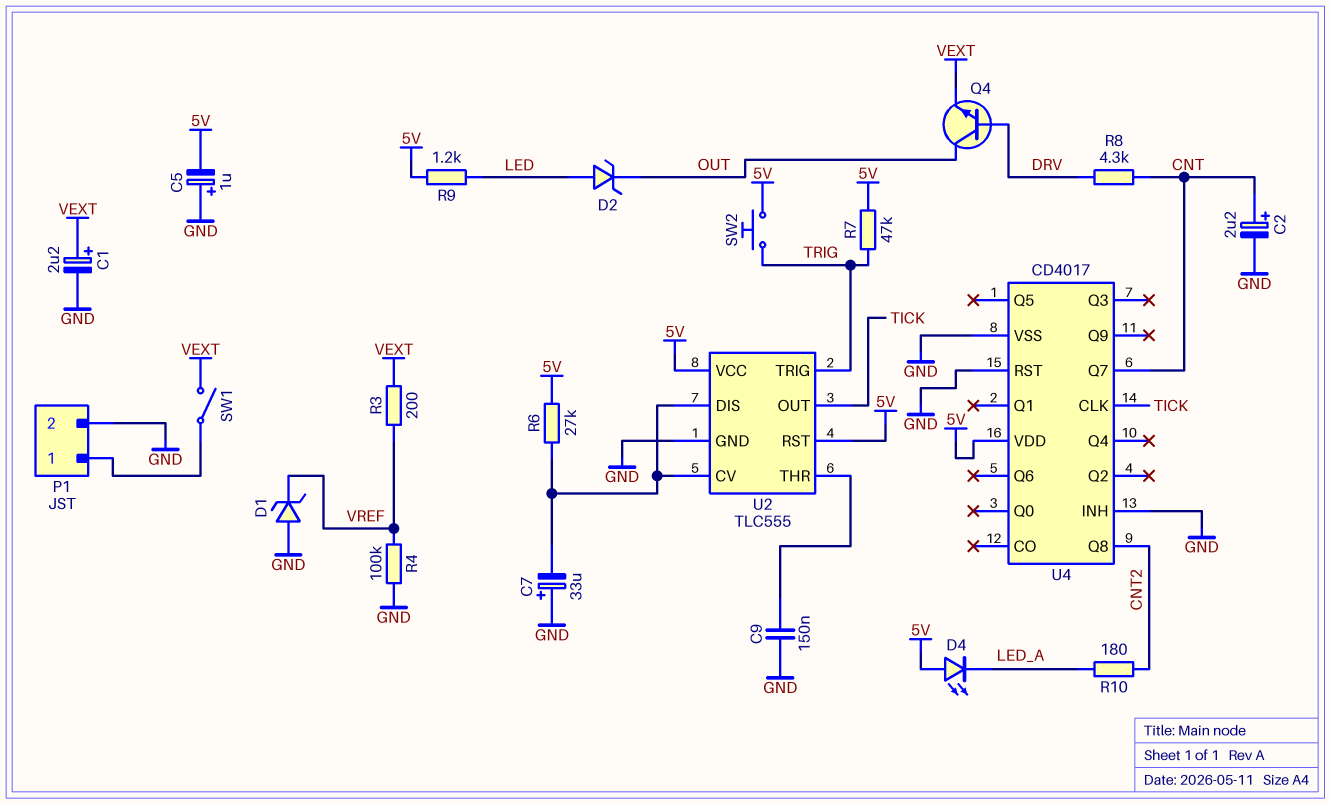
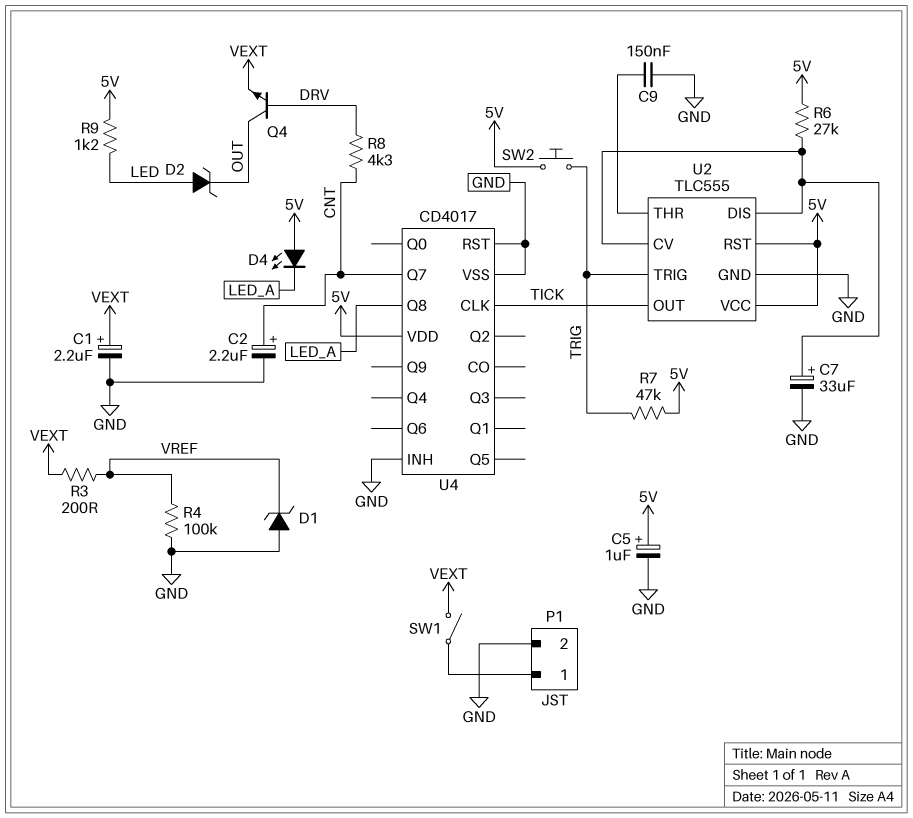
C5: 1uF (plus GND, minus 5V) -> 1uF (plus 5V, minus GND)
C7: 33uF (plus GND, minus U2/CV) -> 33uF (plus U2/CV, minus GND)
R10: 180 (CNT2, LED_A) -> none
U4 pin Q8: CNT2 -> LED_A

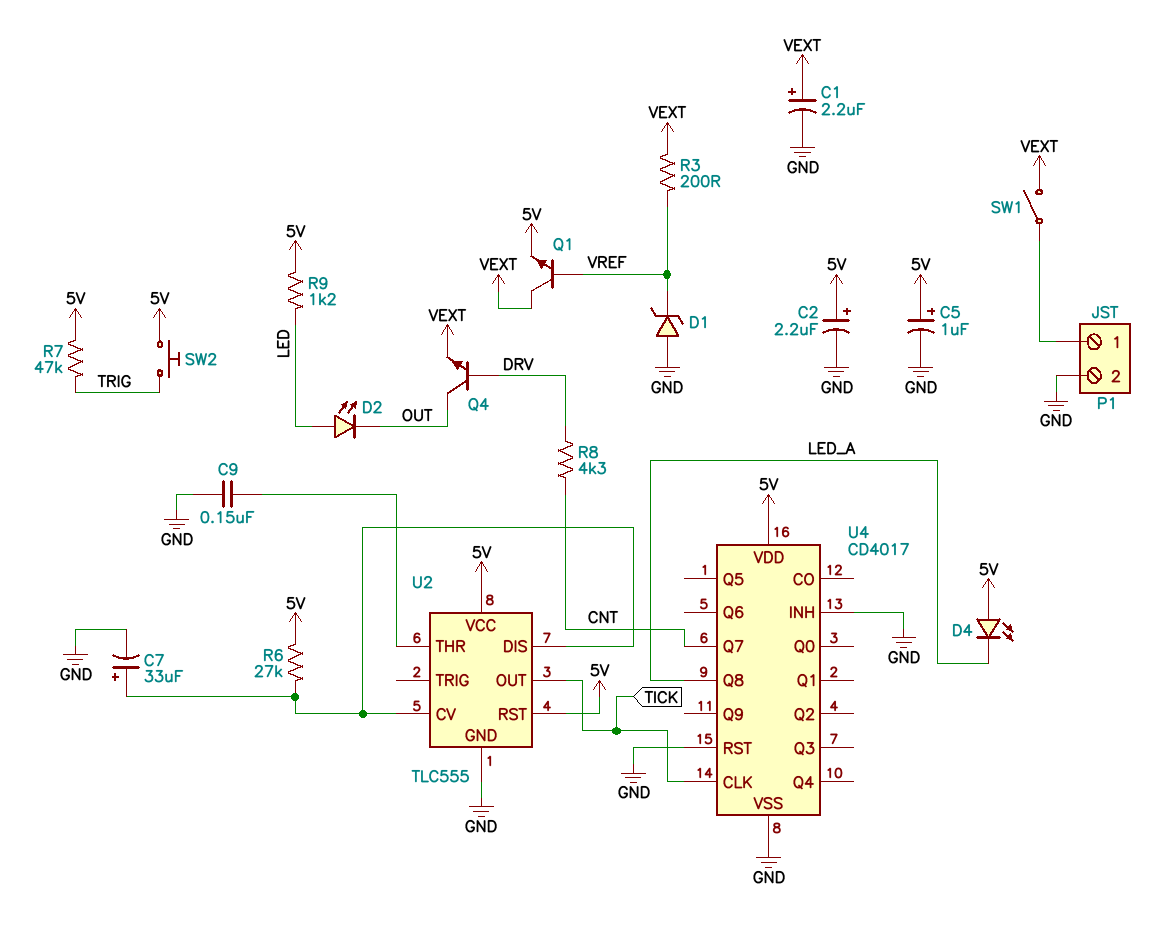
C2: 2.2uF (plus CNT, minus GND) -> 2.2uF (plus 5V, minus GND)
D2: zener (A LED, K OUT) -> LED (A LED, K OUT)
Q1: none -> NPN (B VREF, C VEXT, E 5V)
R4: 100k (GND, VREF) -> none
U2 pin TRIG: TRIG -> none

